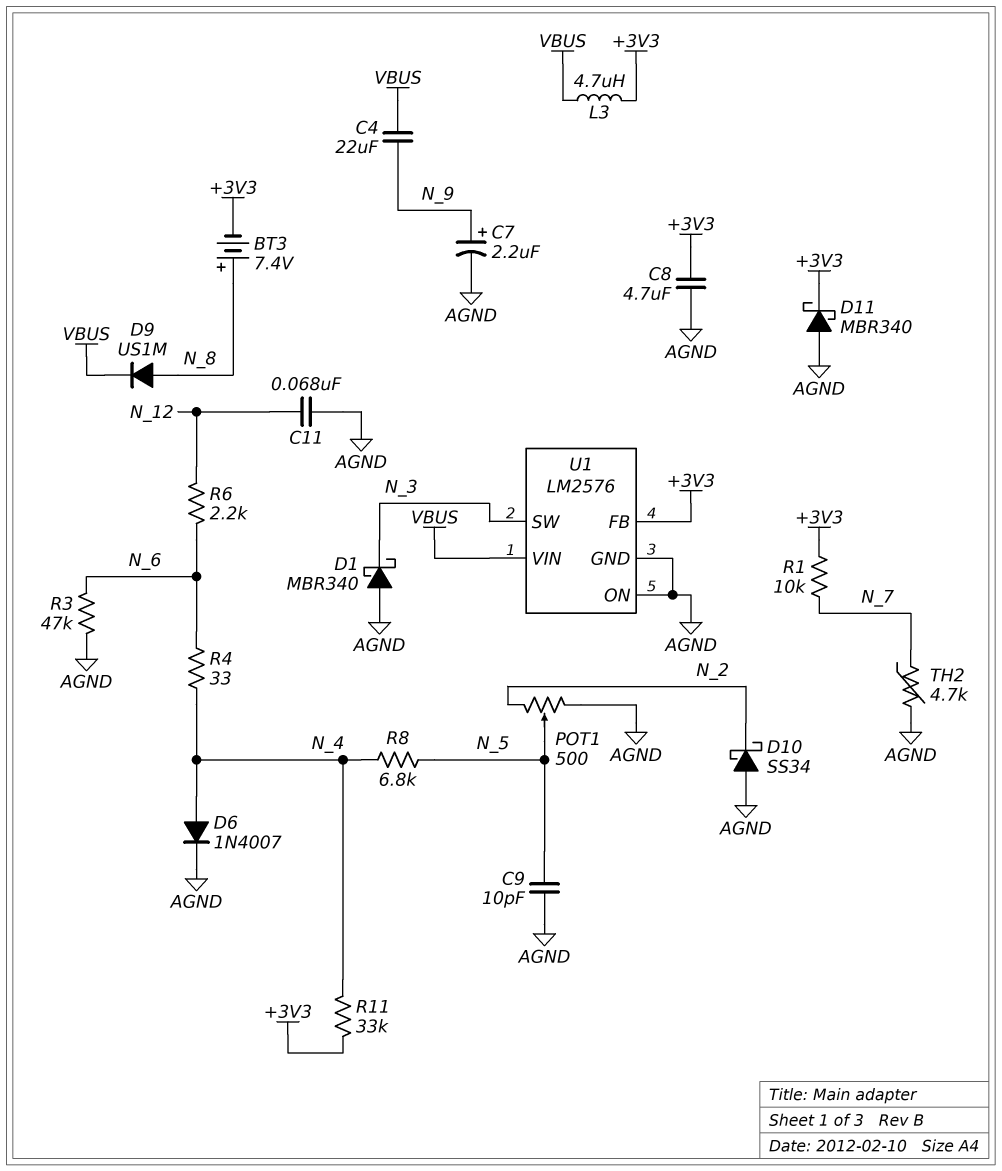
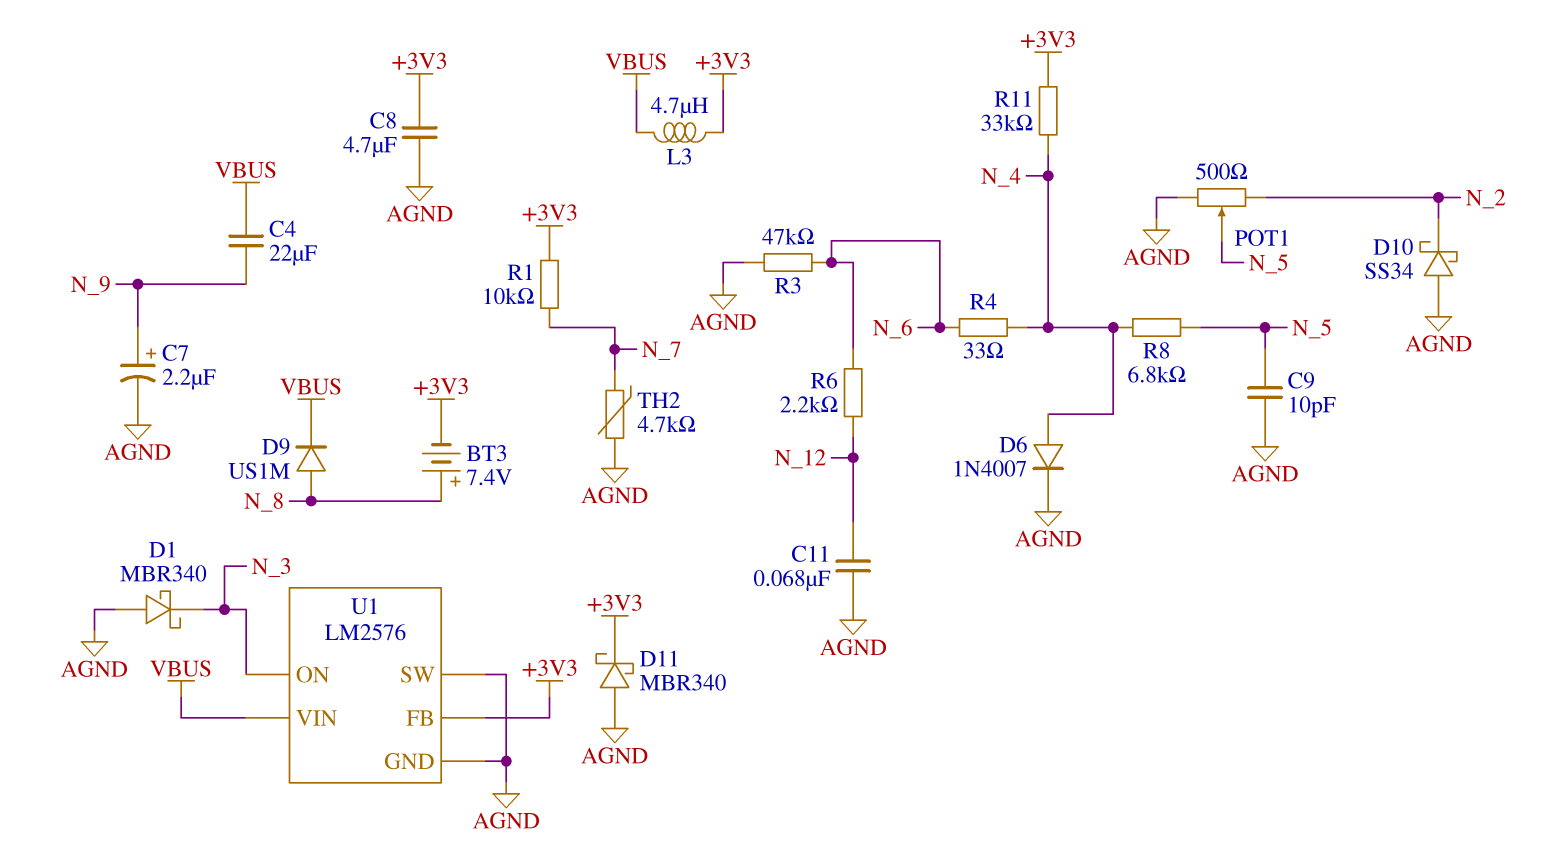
U1 pin ON: AGND -> N_3
U1 pin SW: N_3 -> AGND

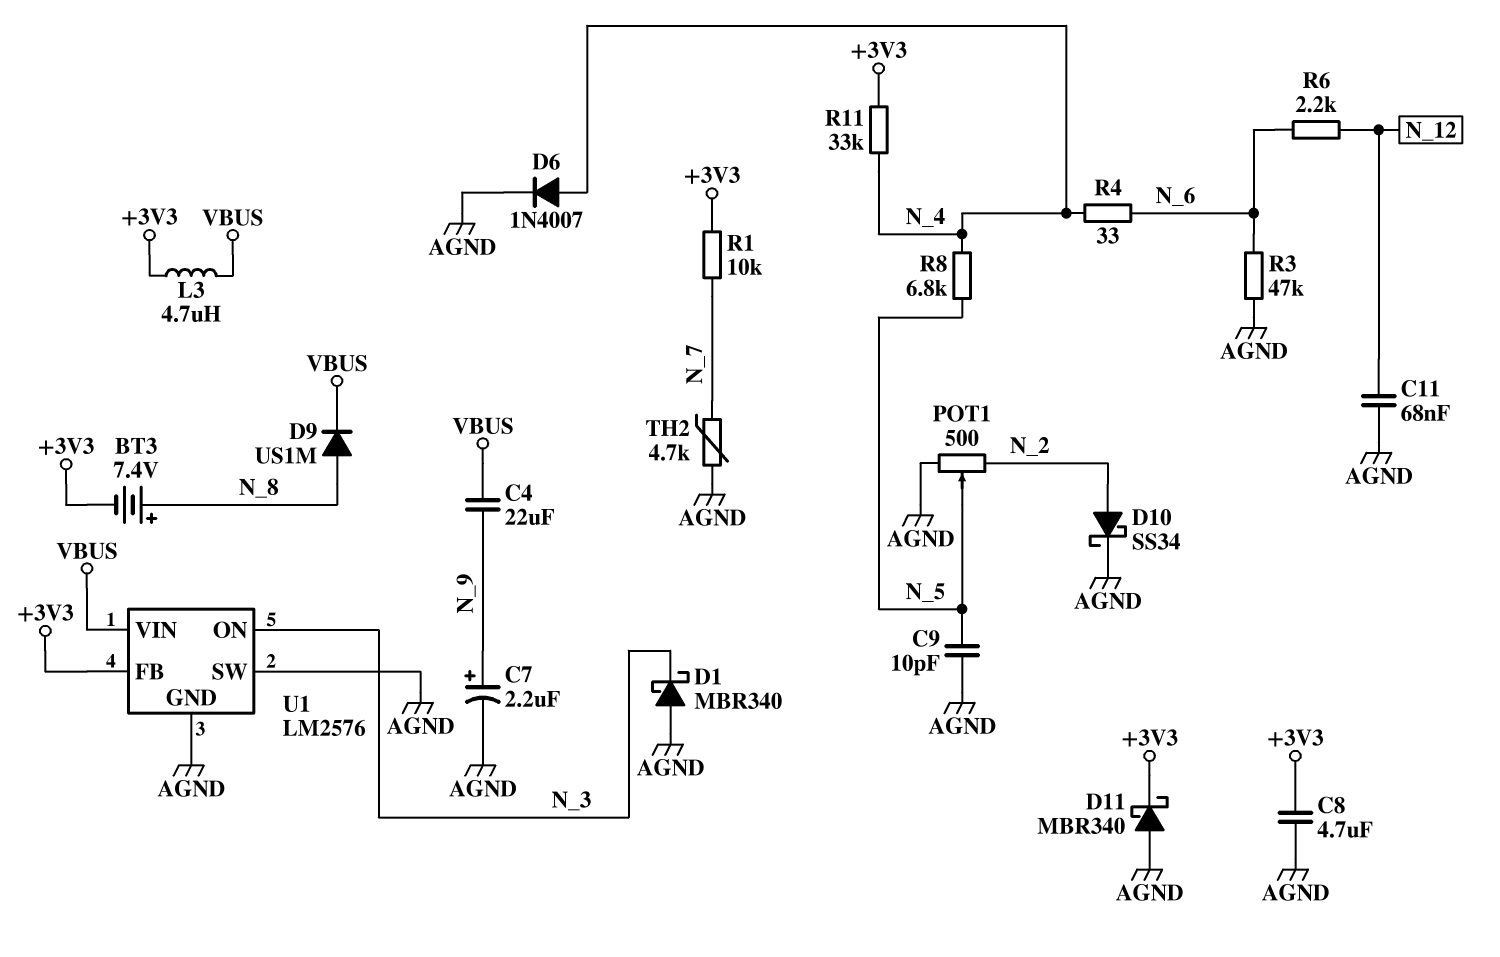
D10: schottky SS34 (A AGND, K N_2) -> schottky SS34 (A N_2, K AGND)

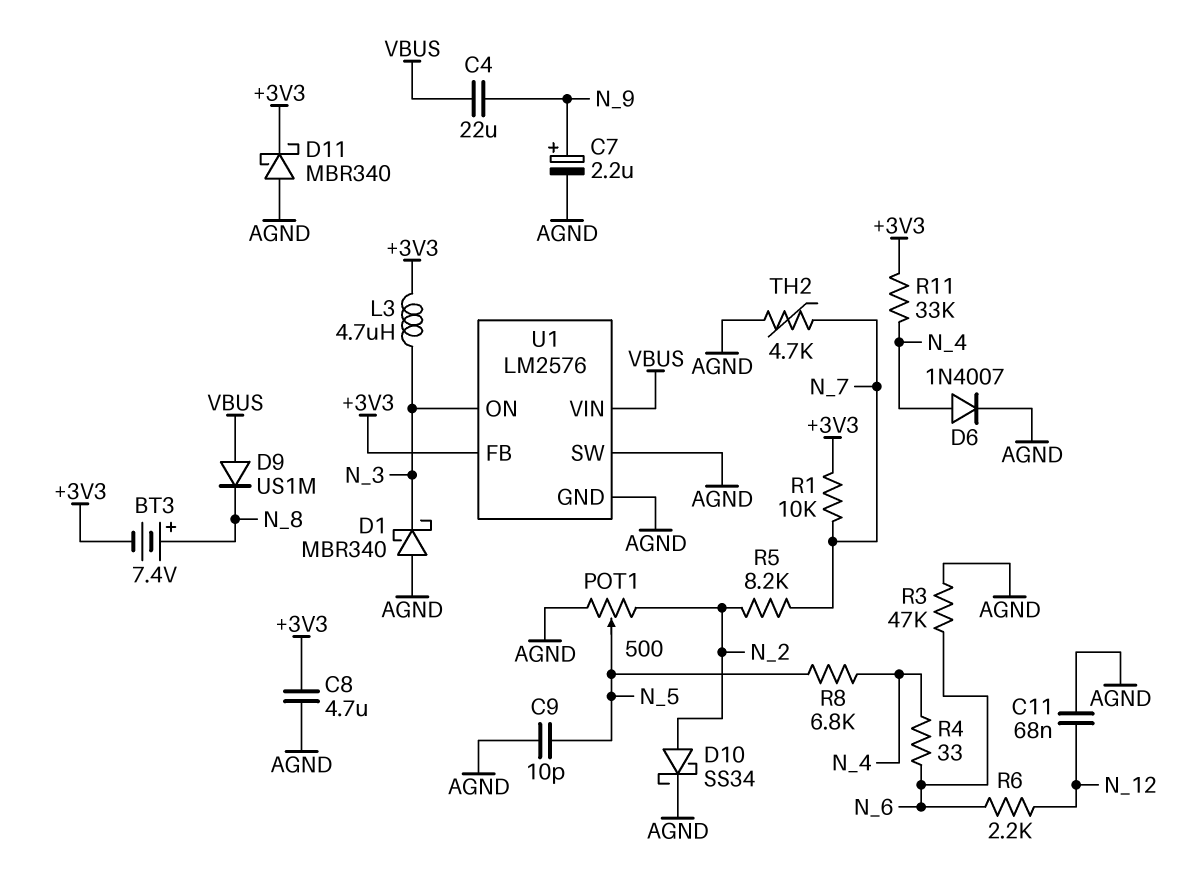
D9: diode US1M (A N_8, K VBUS) -> diode US1M (A VBUS, K N_8)
L3: 4.7uH (+3V3, VBUS) -> 4.7uH (+3V3, N_3)
R5: none -> 8.2k (N_2, N_7)

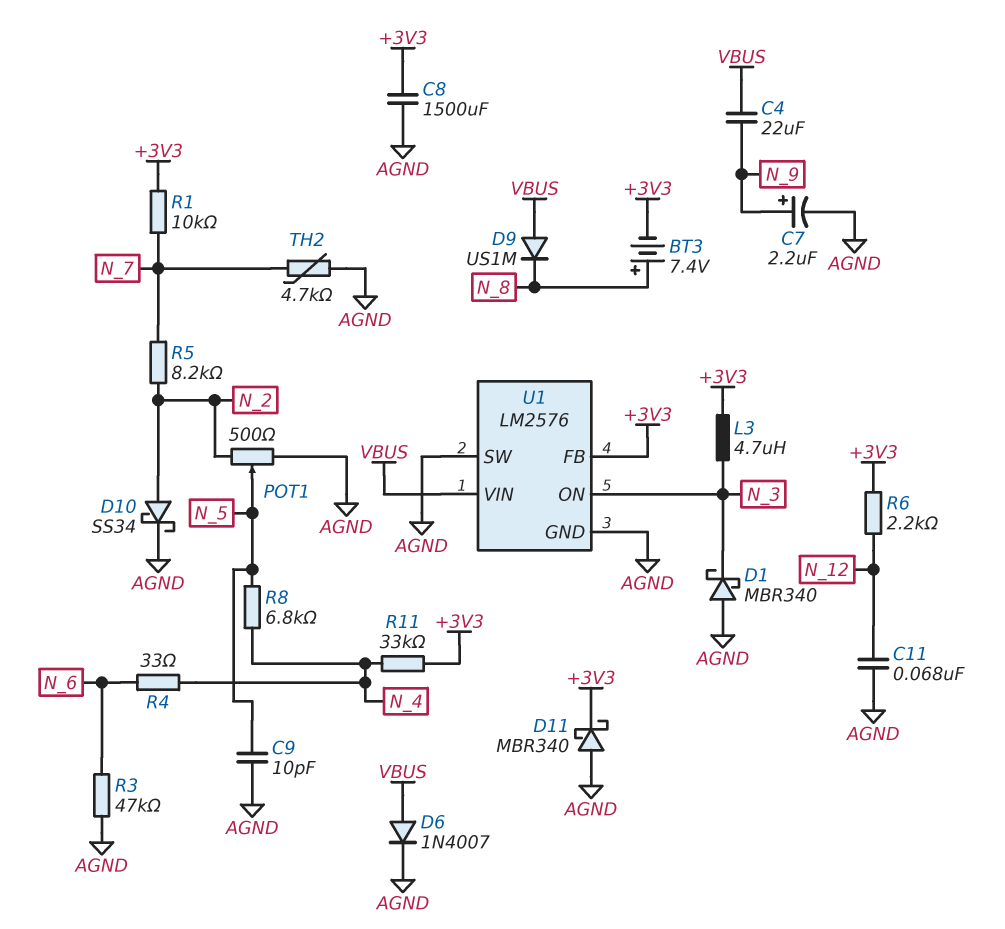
C8: 4.7uF (+3V3, AGND) -> 1500uF (+3V3, AGND)
D6: diode 1N4007 (A N_4, K AGND) -> diode 1N4007 (A VBUS, K AGND)
R6: 2.2k (N_6, N_12) -> 2.2k (+3V3, N_12)

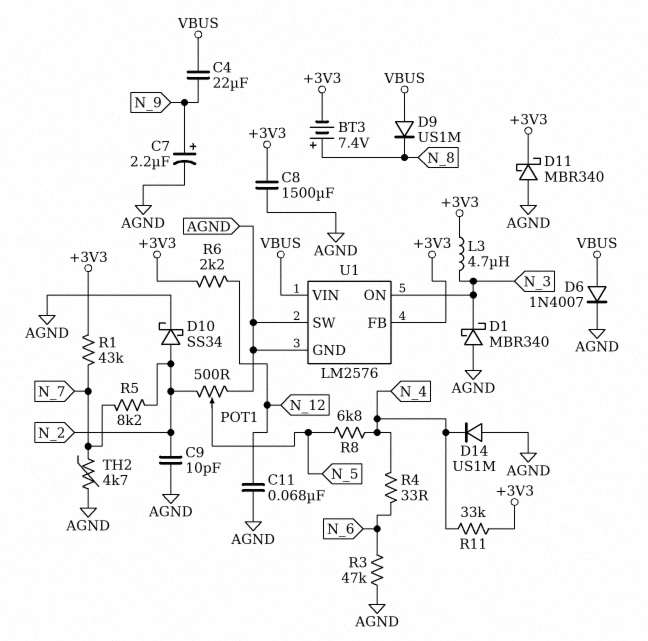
C9: 10pF (AGND, N_5) -> 10pF (AGND, N_2)
D14: none -> diode US1M (A AGND, K N_4)
R1: 10k (+3V3, N_7) -> 43k (+3V3, N_7)

